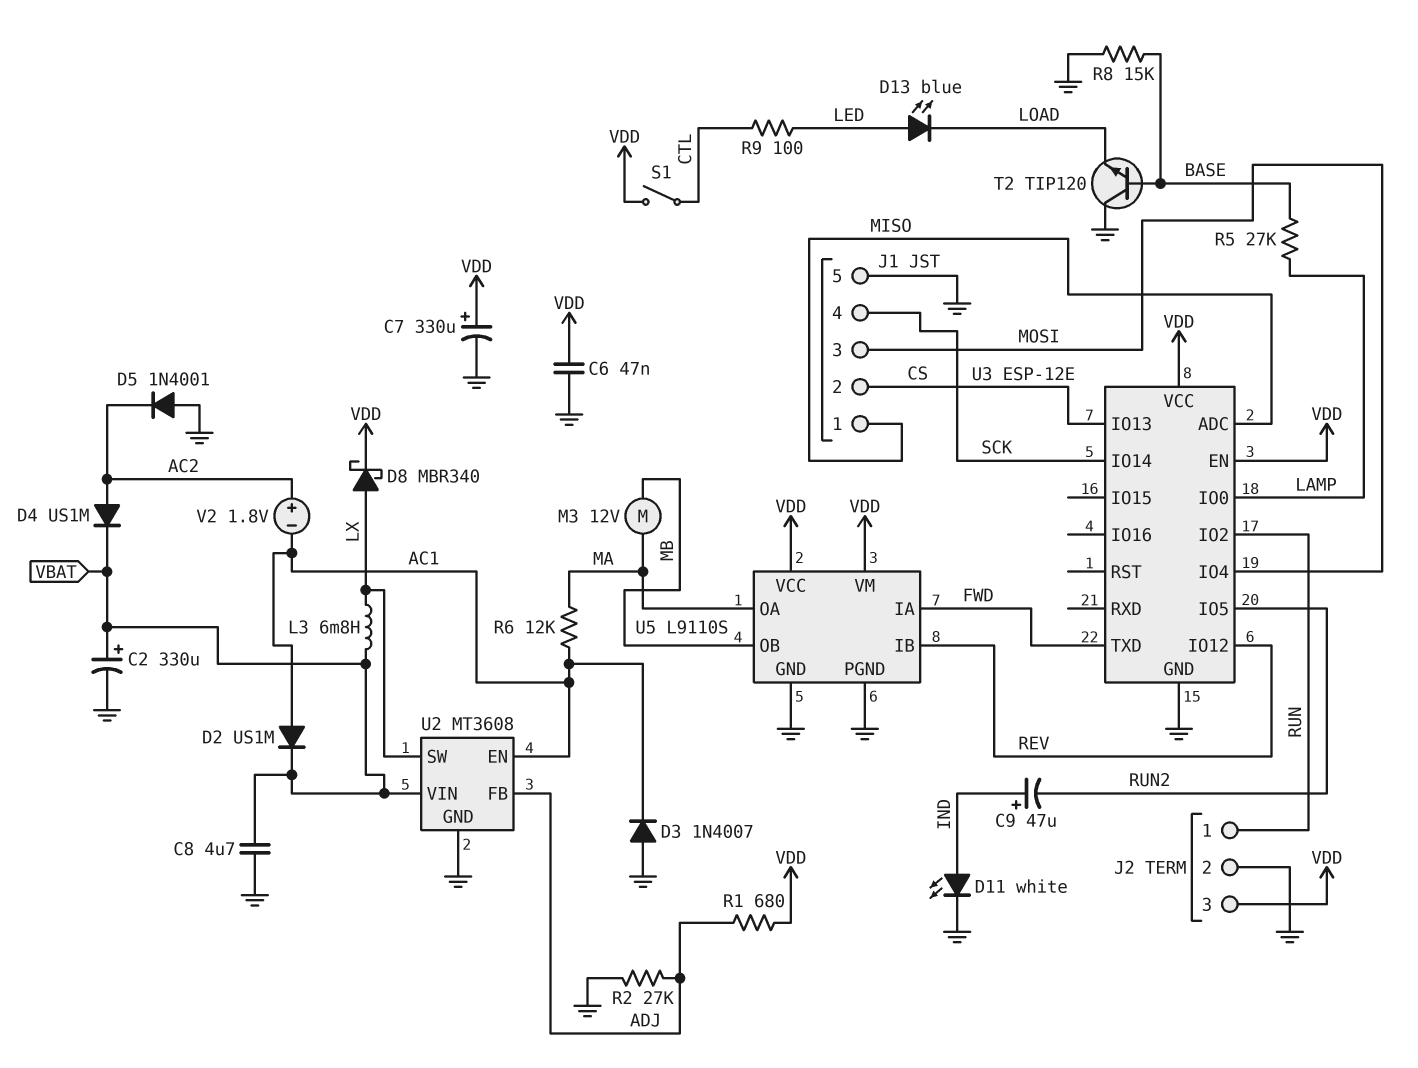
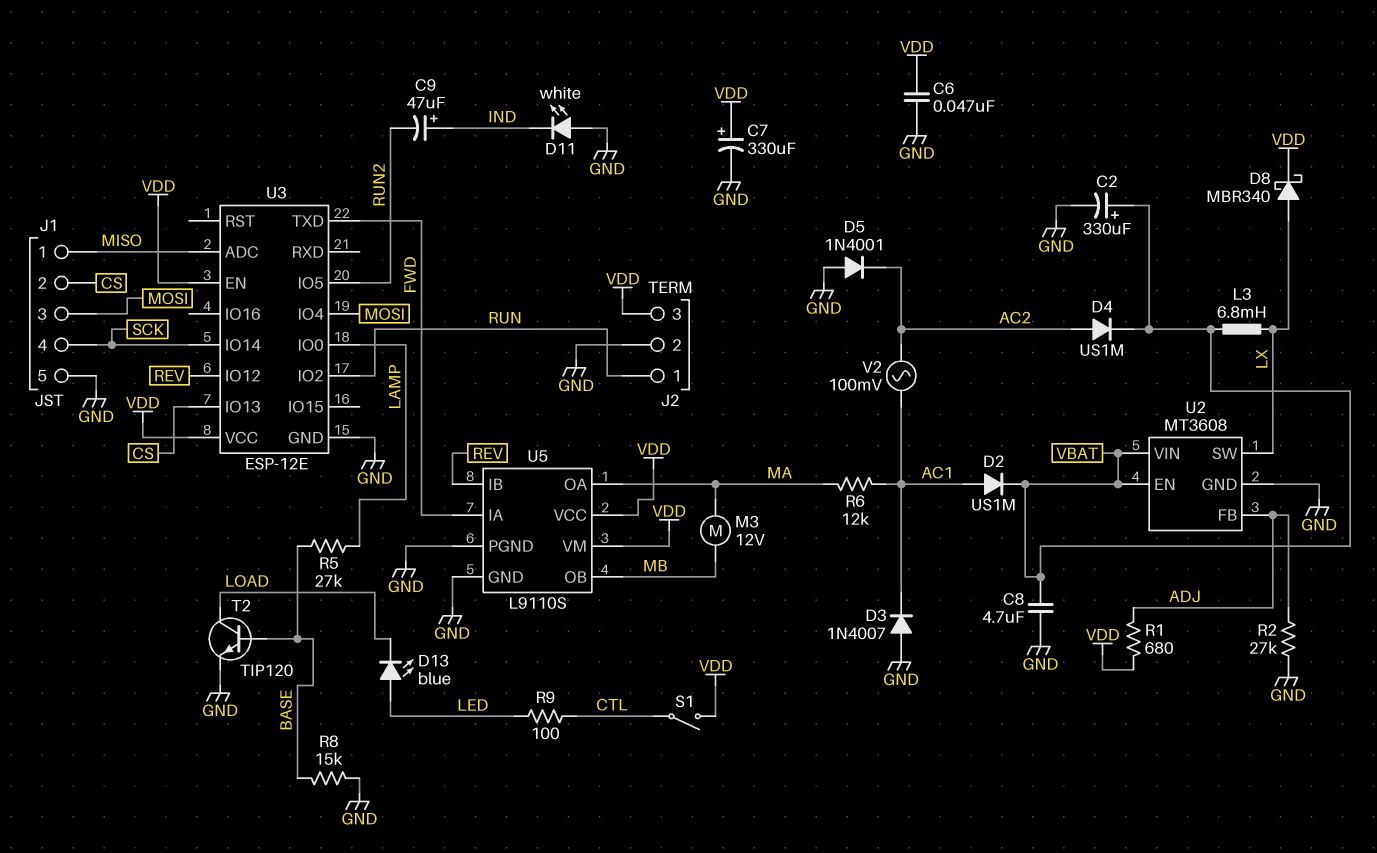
D11: LED white (A IND, K GND) -> LED white (A GND, K IND)
T2: NPN TIP120 (B BASE, C GND, E LOAD) -> NPN TIP120 (B BASE, C LOAD, E GND)
U2 pin EN: AC1 -> VBAT
V2: 1.8V (plus AC2, minus AC1) -> AC 100mV (AC1, AC2)

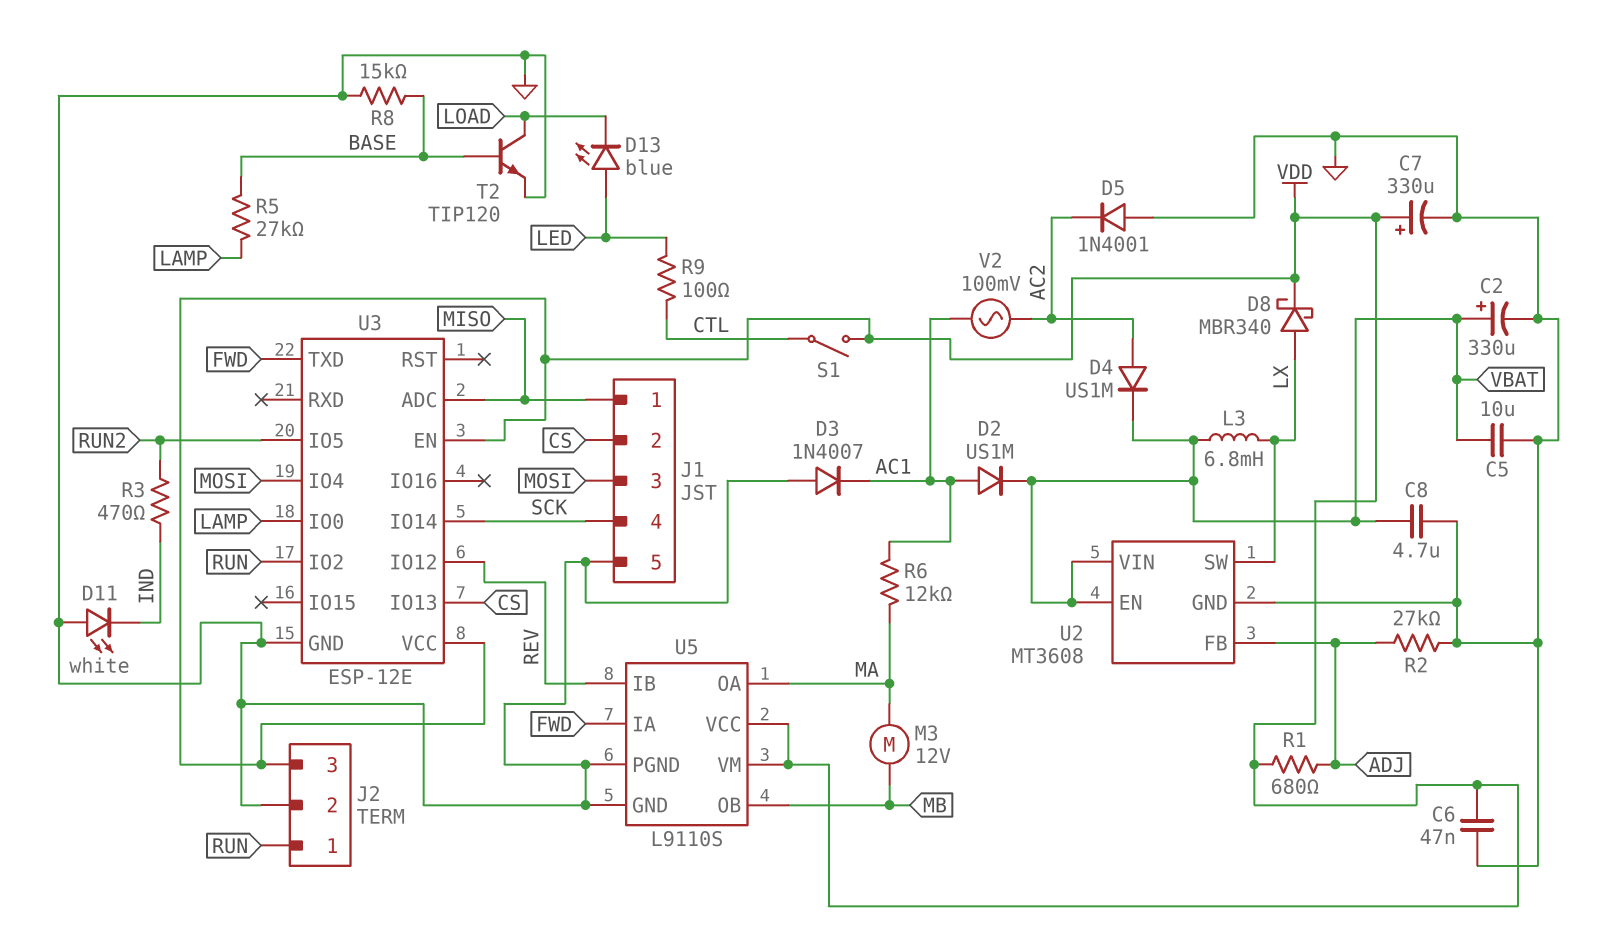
C5: none -> 10uF (GND, VBAT)
C9: 47uF (plus IND, minus RUN2) -> none
R3: none -> 470 (IND, RUN2)

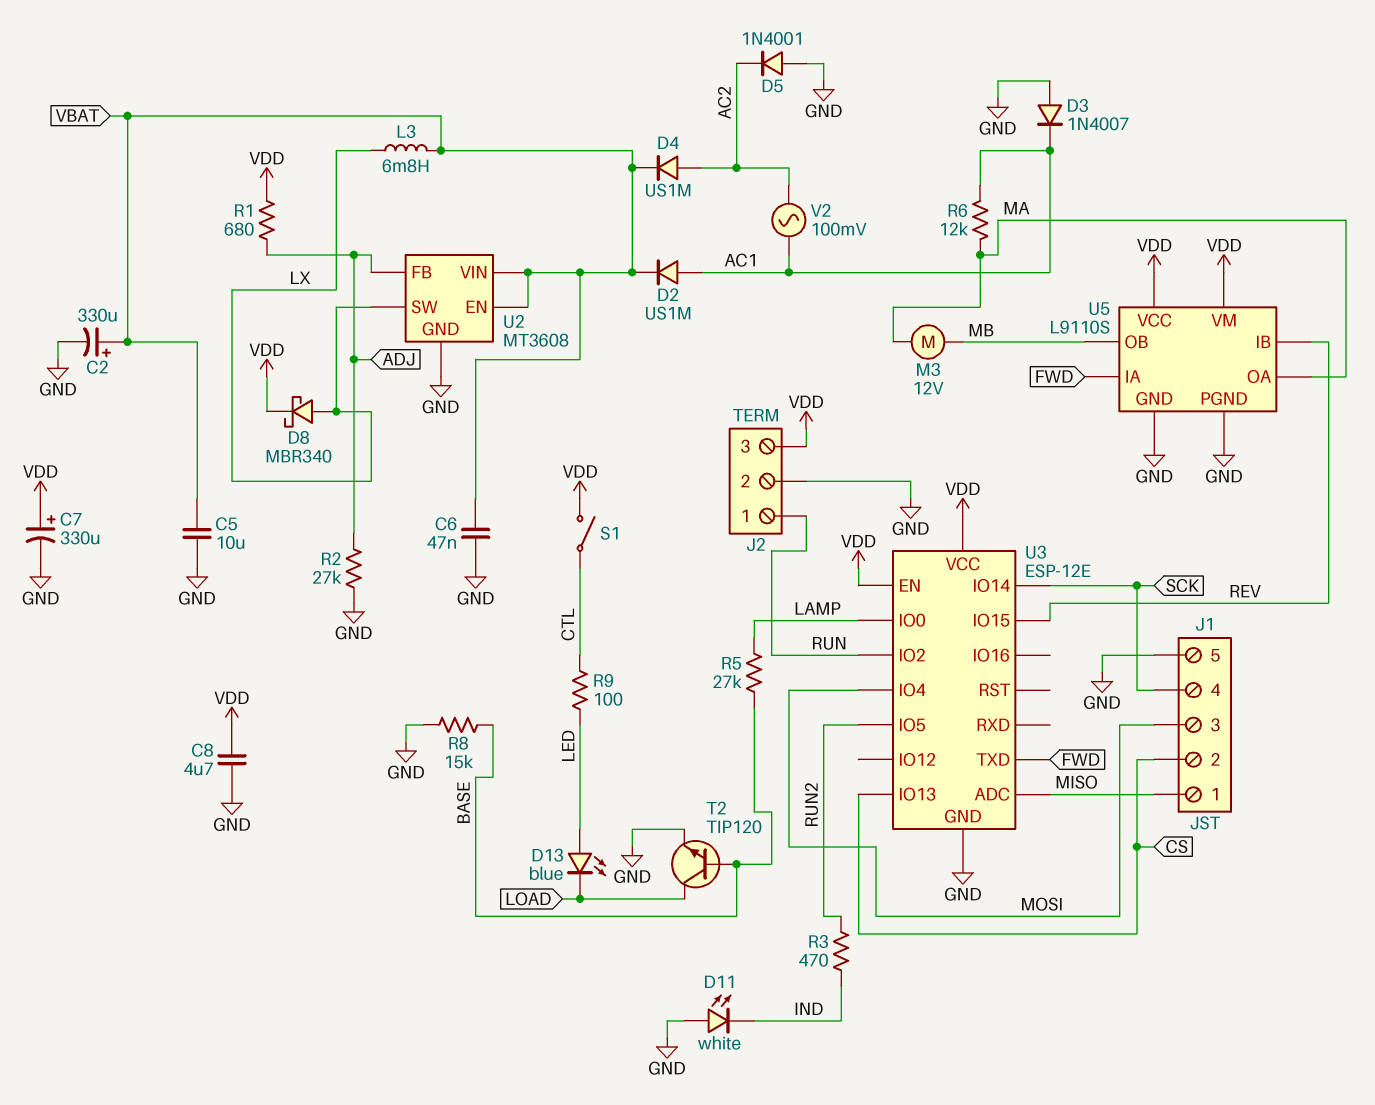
C6: 47nF (GND, VDD) -> 47nF (GND, VBAT)
C8: 4.7uF (GND, VBAT) -> 4.7uF (GND, VDD)
U3 pin IO12: REV -> none
U3 pin IO15: none -> REV

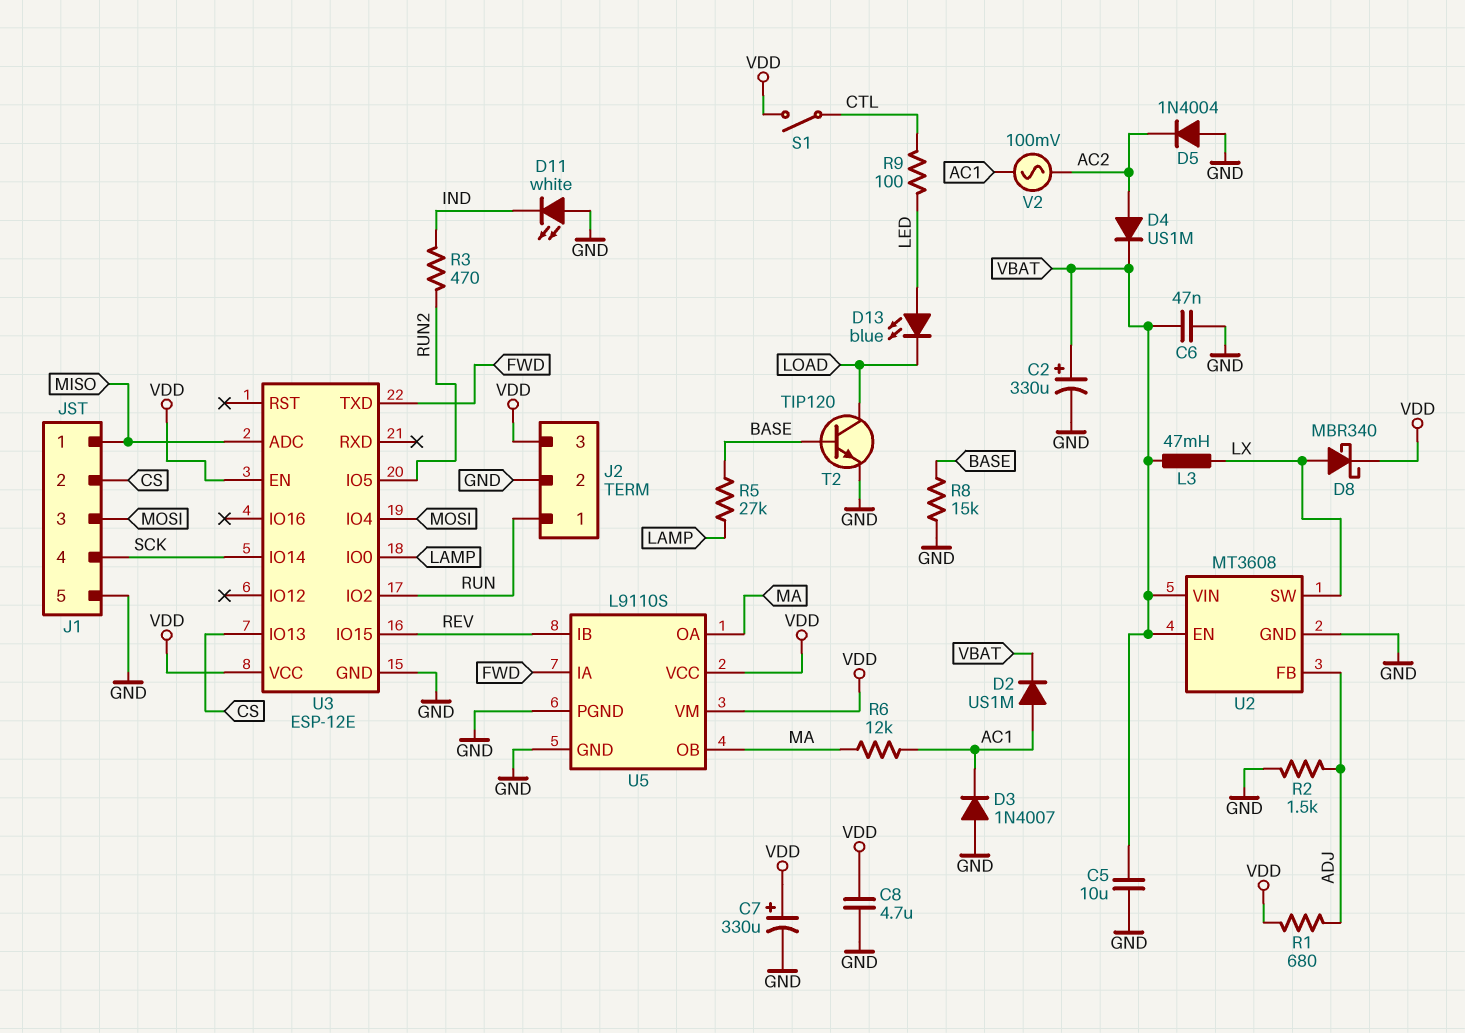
D5: diode 1N4001 (A GND, K AC2) -> diode 1N4004 (A GND, K AC2)
L3: 6.8mH (LX, VBAT) -> 47mH (LX, VBAT)
M3: motor 12V (MA, MB) -> none
R2: 27k (ADJ, GND) -> 1.5k (ADJ, GND)
U5 pin OB: MB -> MA

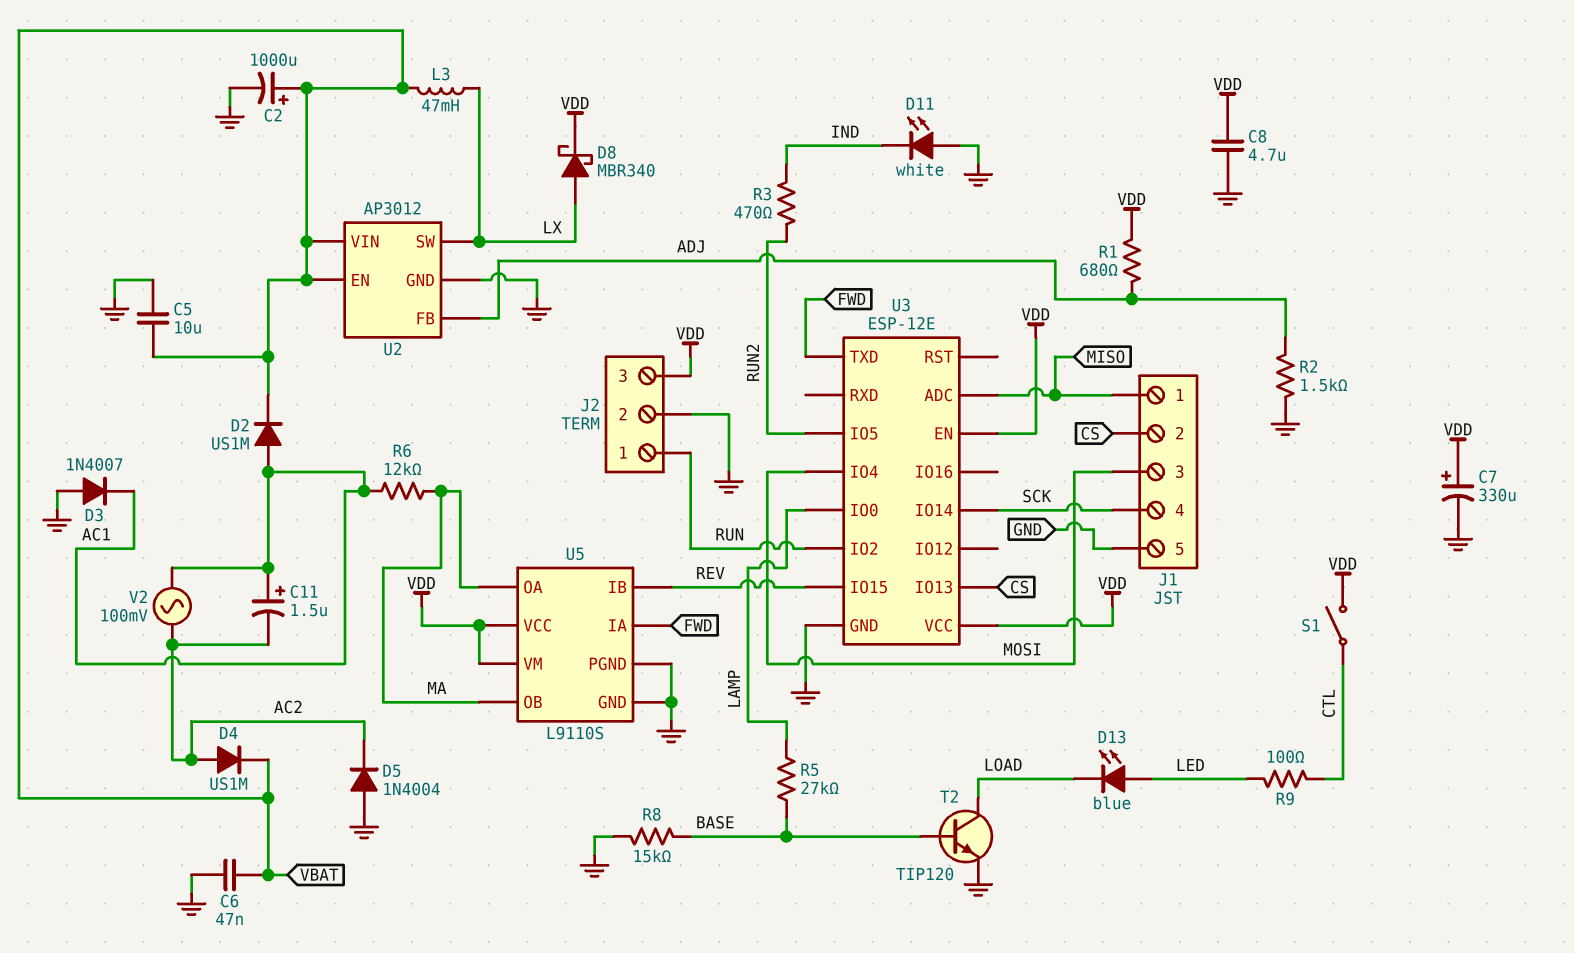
C2: 330uF (plus VBAT, minus GND) -> 1000uF (plus VBAT, minus GND)
C11: none -> 1.5uF (plus AC1, minus AC2)
U2: MT3608 -> AP3012

